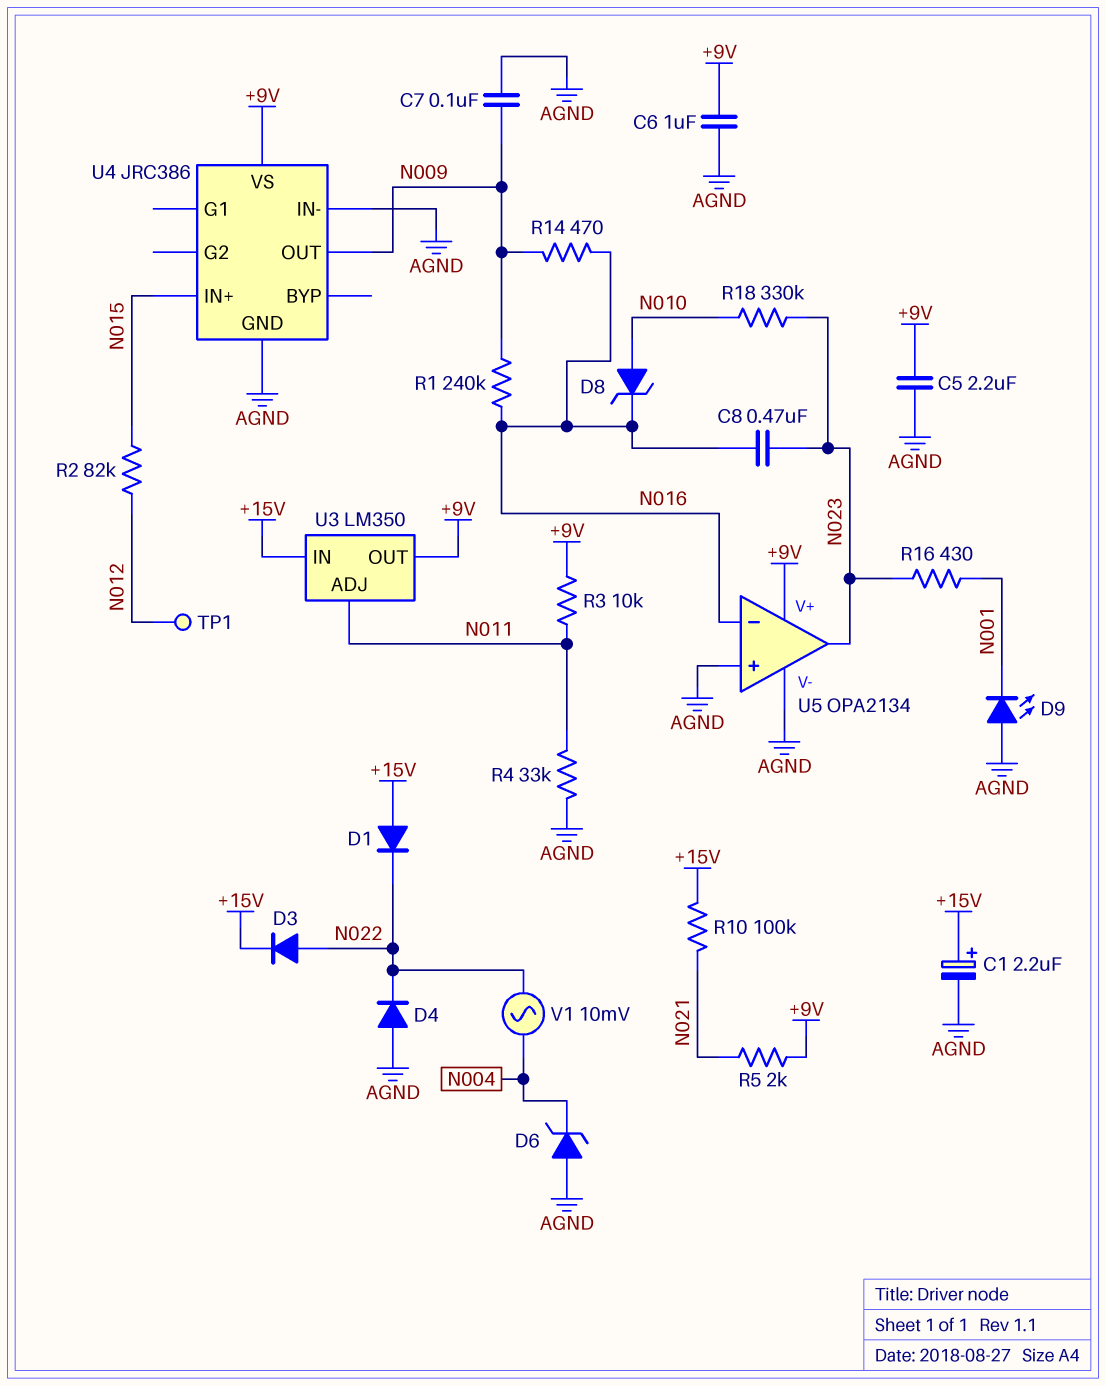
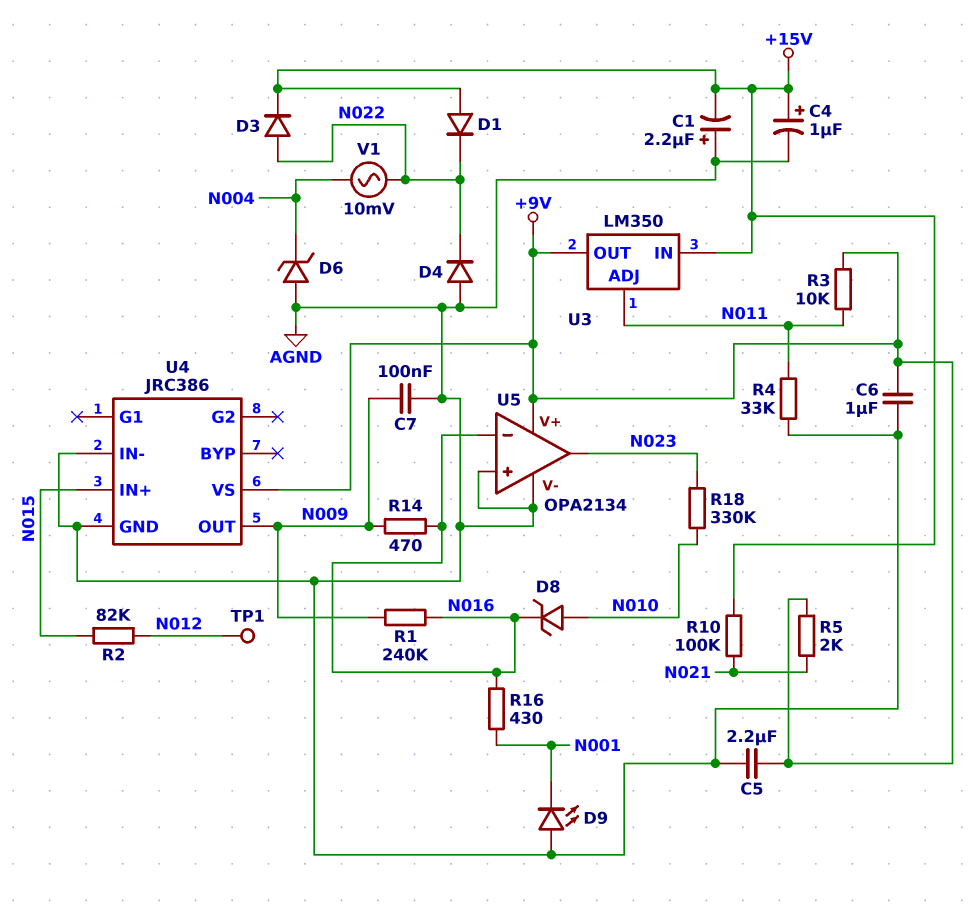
C1: 2.2uF (plus +15V, minus AGND) -> 2.2uF (plus AGND, minus +15V)
C4: none -> 1uF (plus +15V, minus AGND)
C8: 470nF (N016, N023) -> none
R16: 430 (N001, N023) -> 430 (N001, N016)

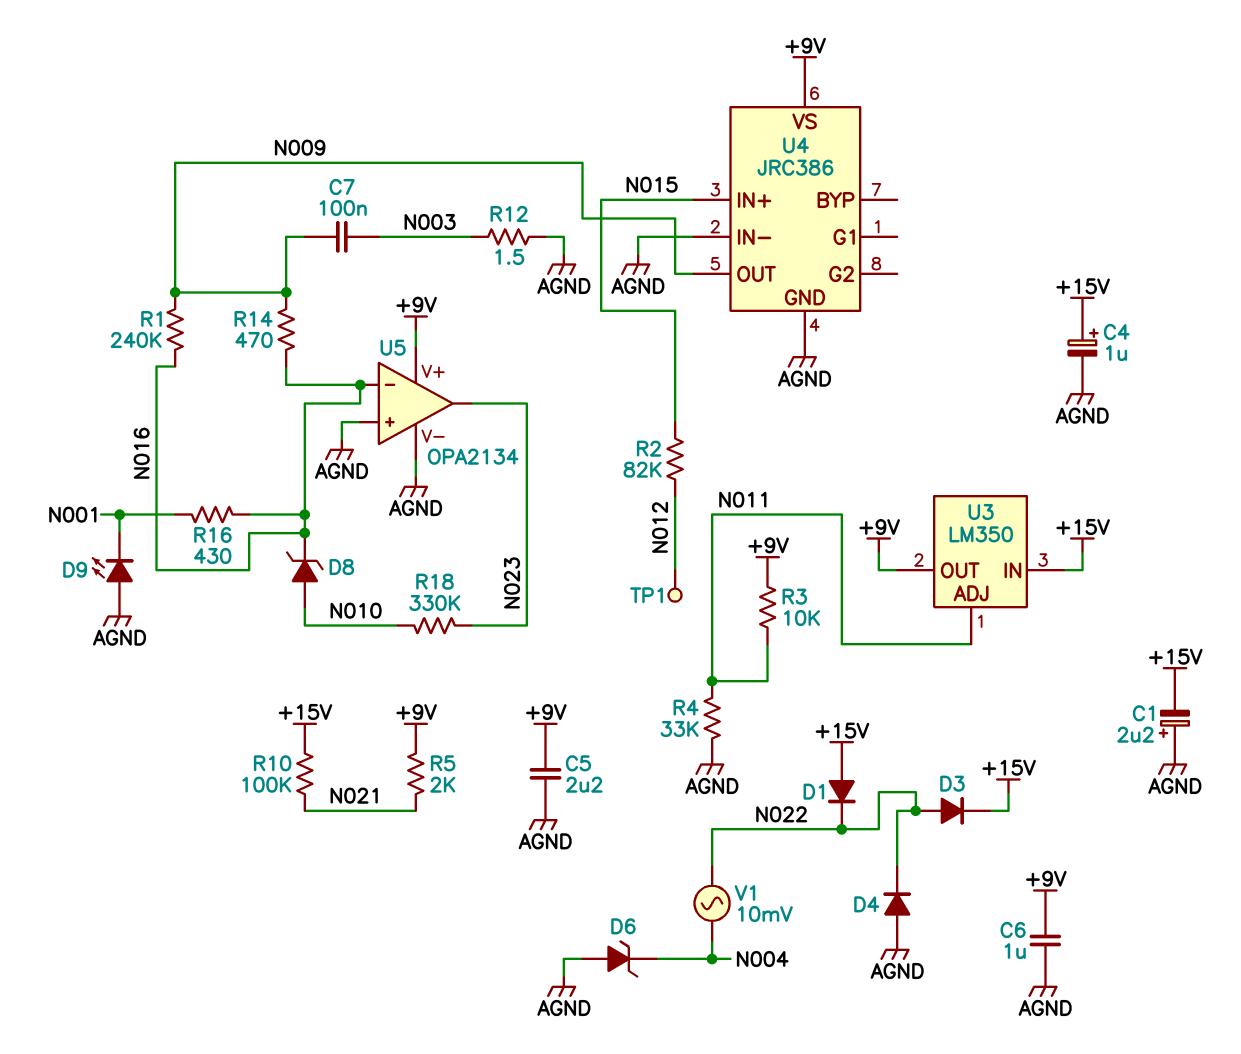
C7: 100nF (AGND, N009) -> 100nF (N003, N009)
R12: none -> 1.5 (AGND, N003)

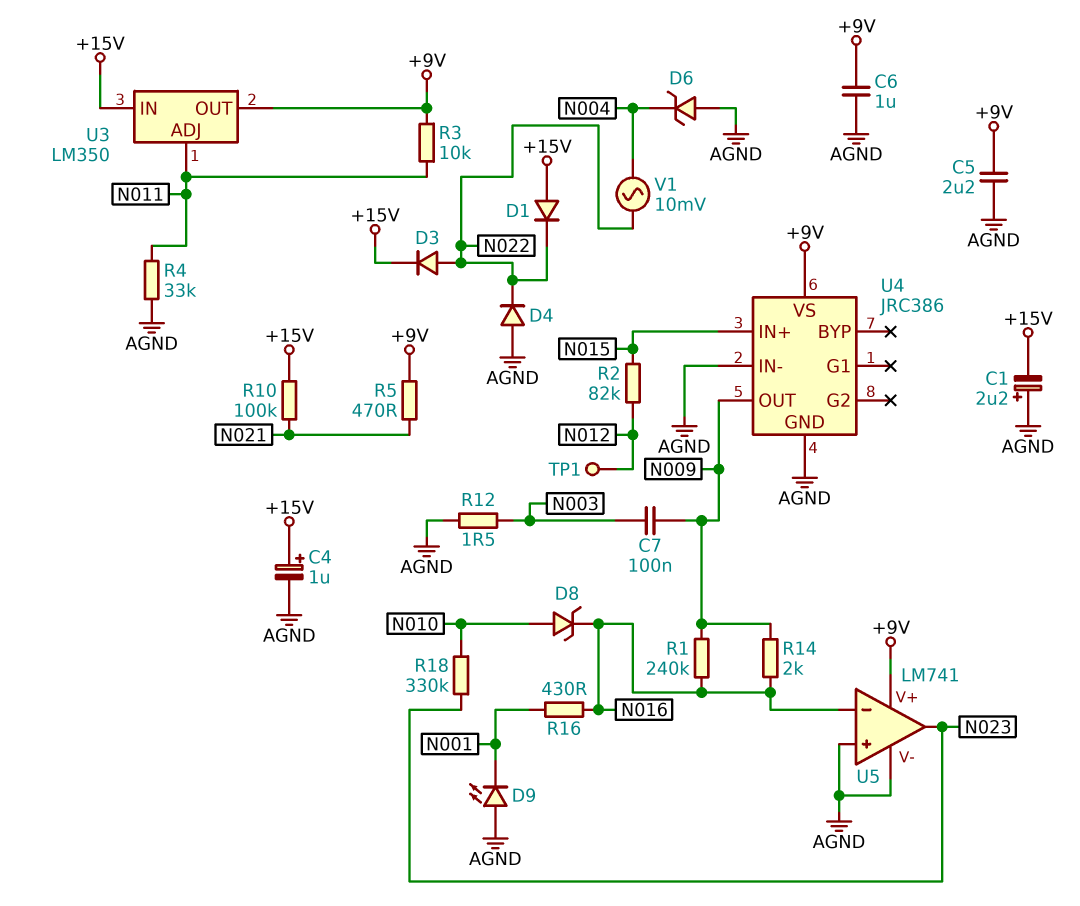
R5: 2k (+9V, N021) -> 470 (+9V, N021)
R14: 470 (N009, N016) -> 2k (N009, N016)
U5: OPA2134 -> LM741

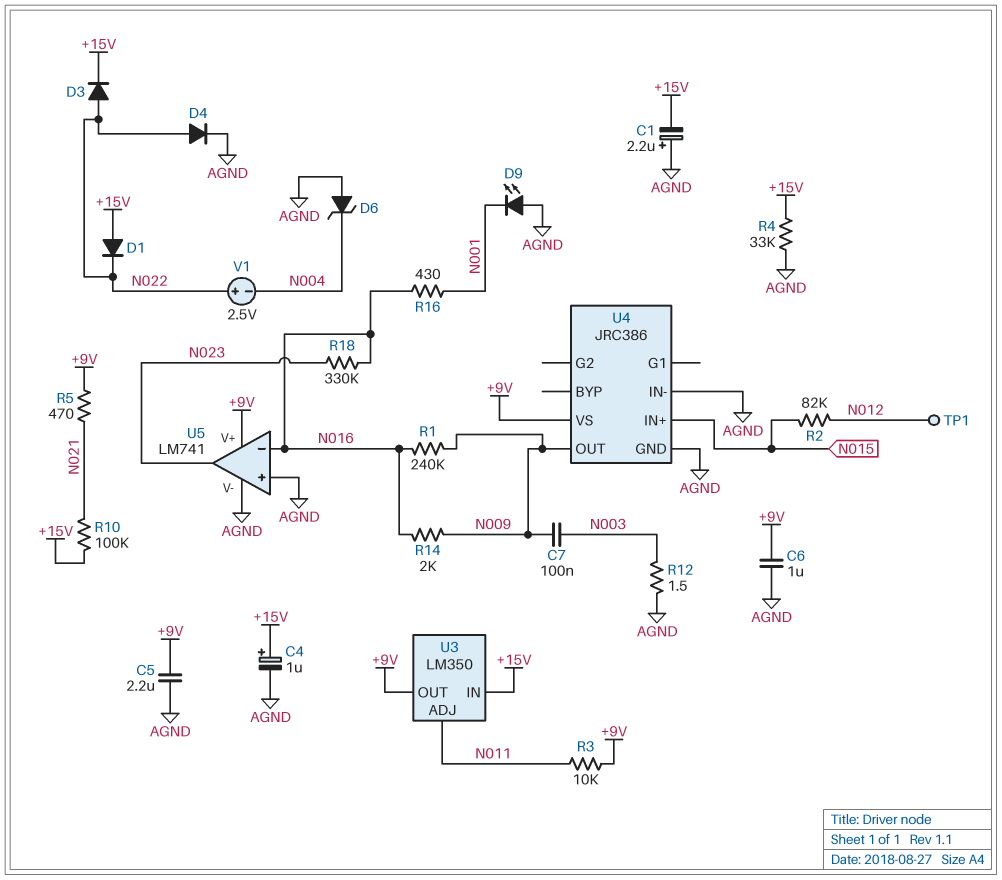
D4: diode (A AGND, K N022) -> diode (A N022, K AGND)
D8: zener (A N010, K N016) -> none
R4: 33k (AGND, N011) -> 33k (+15V, AGND)
R18: 330k (N010, N023) -> 330k (N016, N023)
V1: AC 10mV (N004, N022) -> 2.5V (plus N022, minus N004)

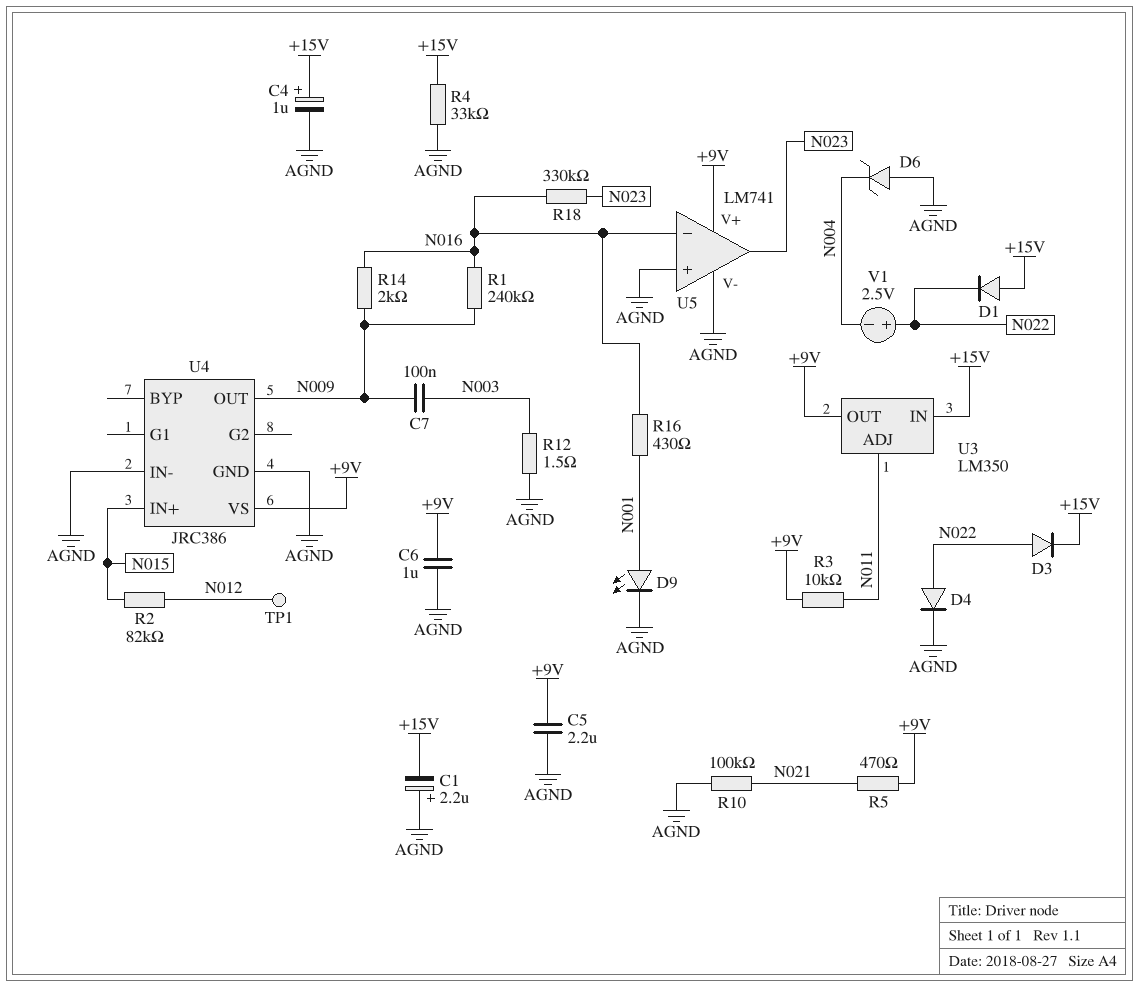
D9: LED (A AGND, K N001) -> LED (A N001, K AGND)
R10: 100k (+15V, N021) -> 100k (AGND, N021)

